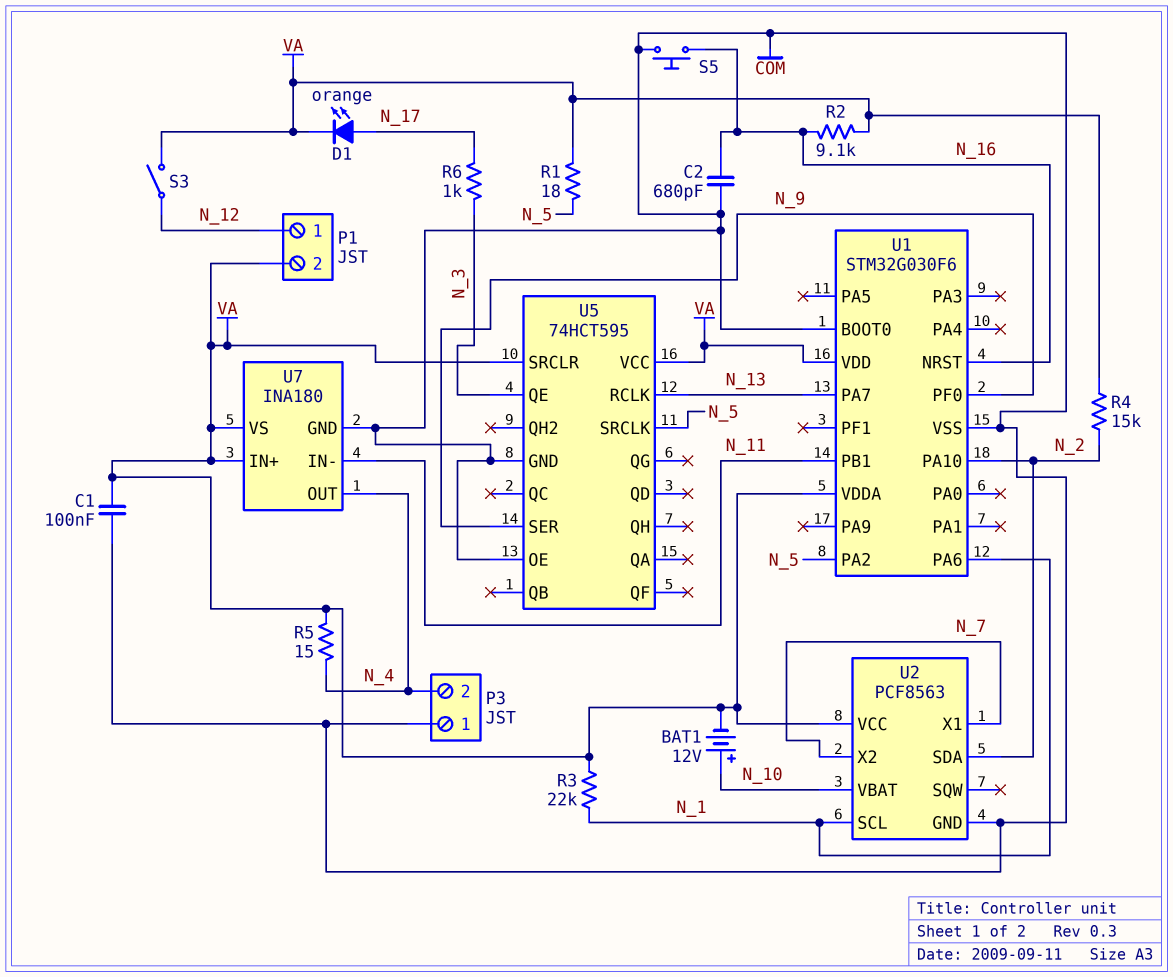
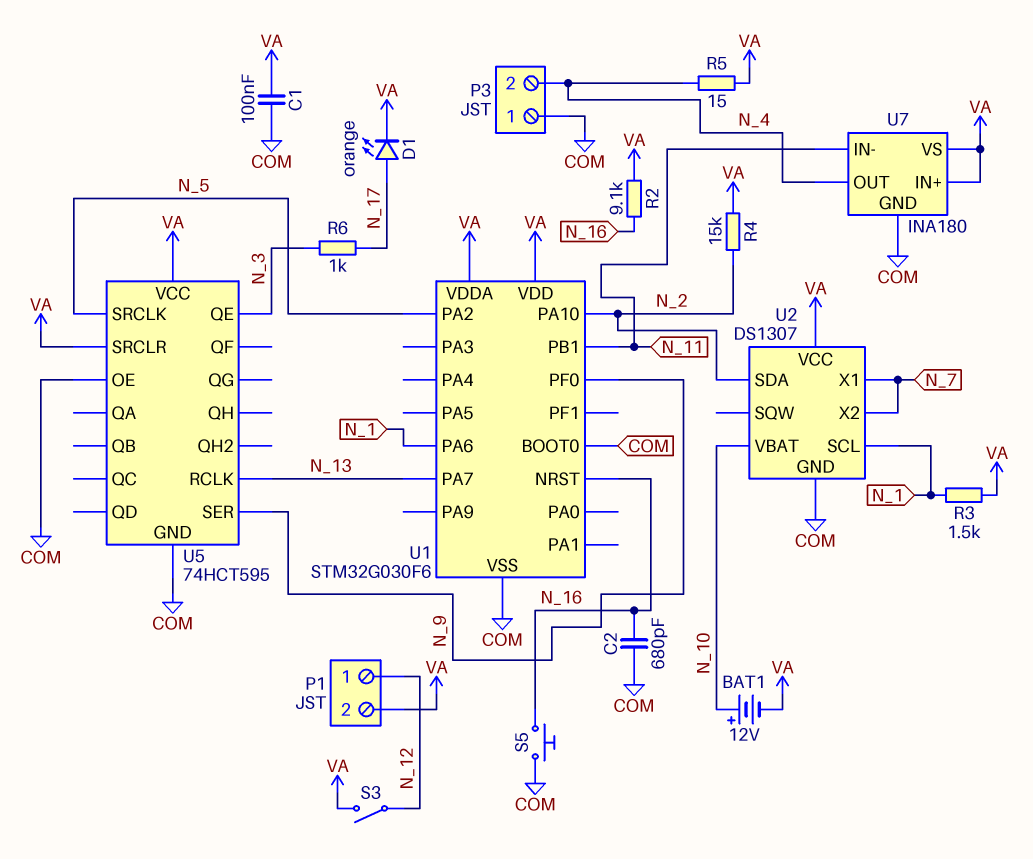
R1: 18 (N_5, VA) -> none
R3: 22k (N_1, VA) -> 1.5k (N_1, VA)
U2: PCF8563 -> DS1307

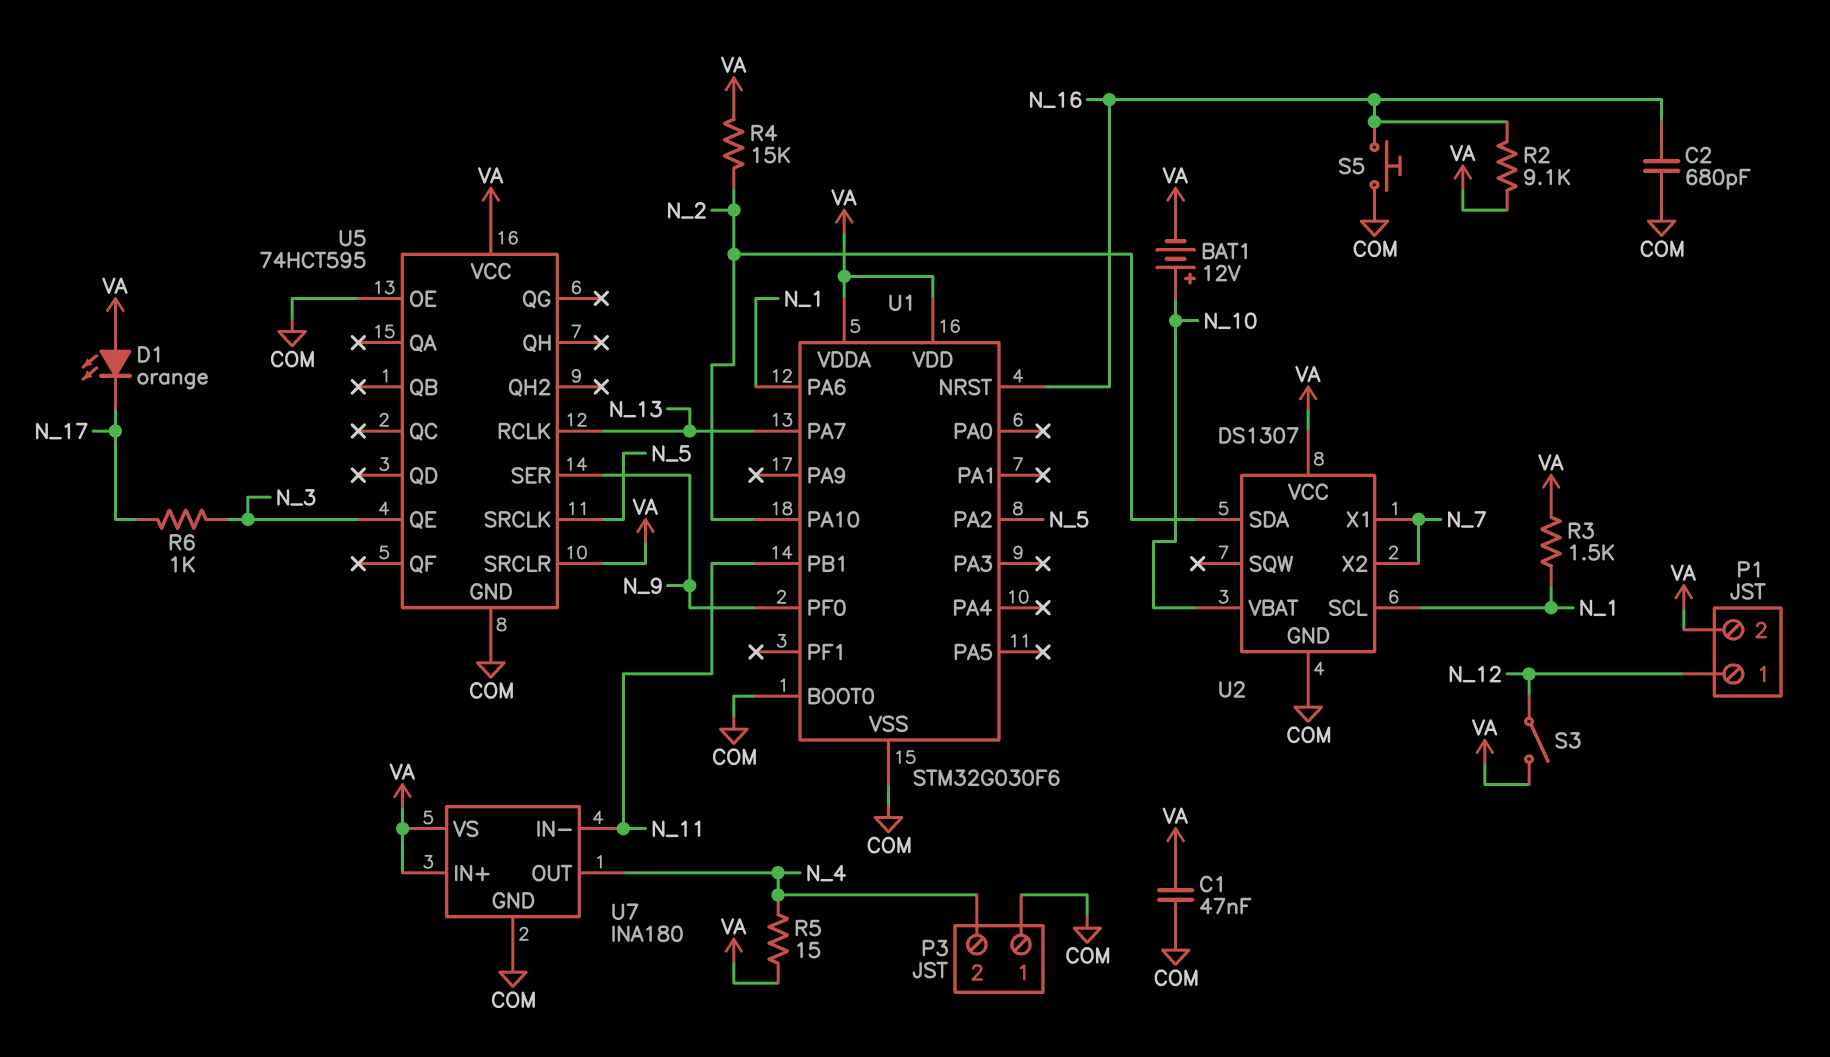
C1: 100nF (COM, VA) -> 47nF (COM, VA)
D1: LED orange (A N_17, K VA) -> LED orange (A VA, K N_17)

